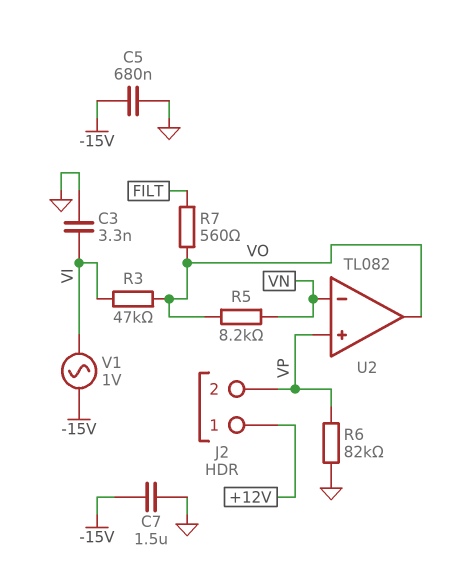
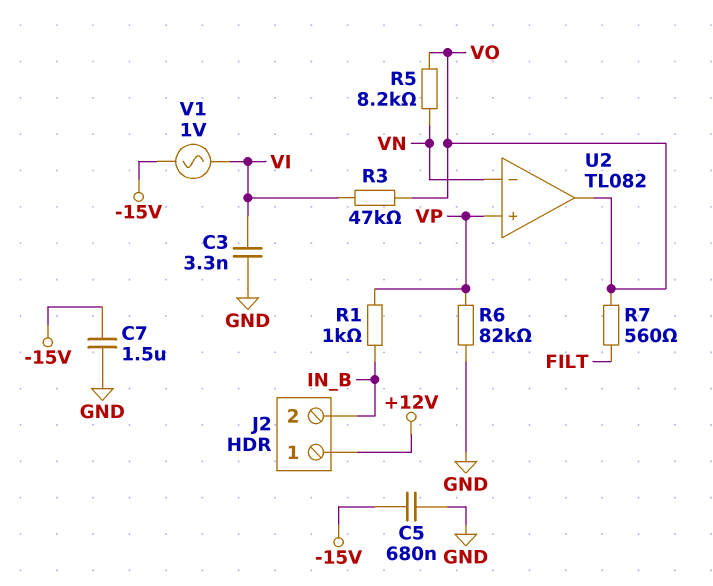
J2 pin 2: VP -> IN_B
R1: none -> 1k (IN_B, VP)

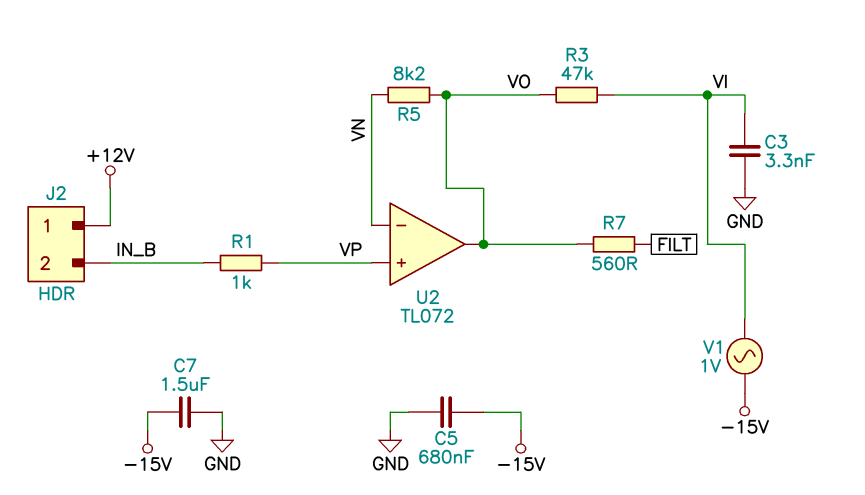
R6: 82k (GND, VP) -> none
U2: TL082 -> TL072

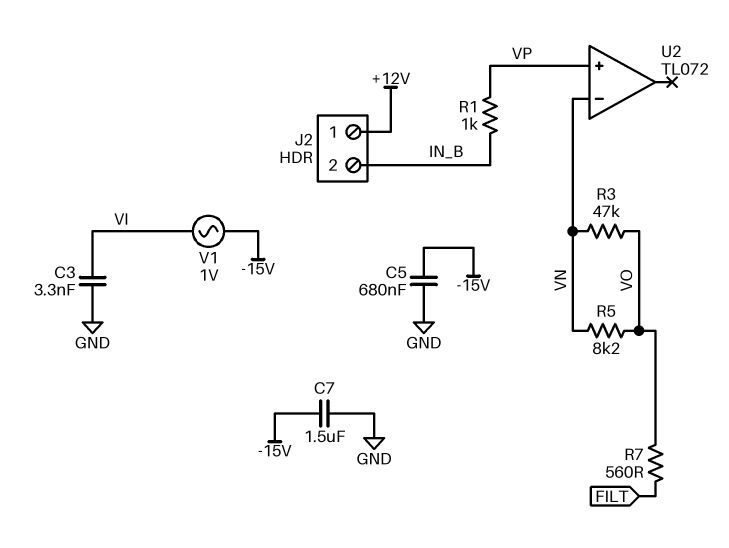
R3: 47k (VI, VO) -> 47k (VN, VO)
U2 pin out: VO -> none

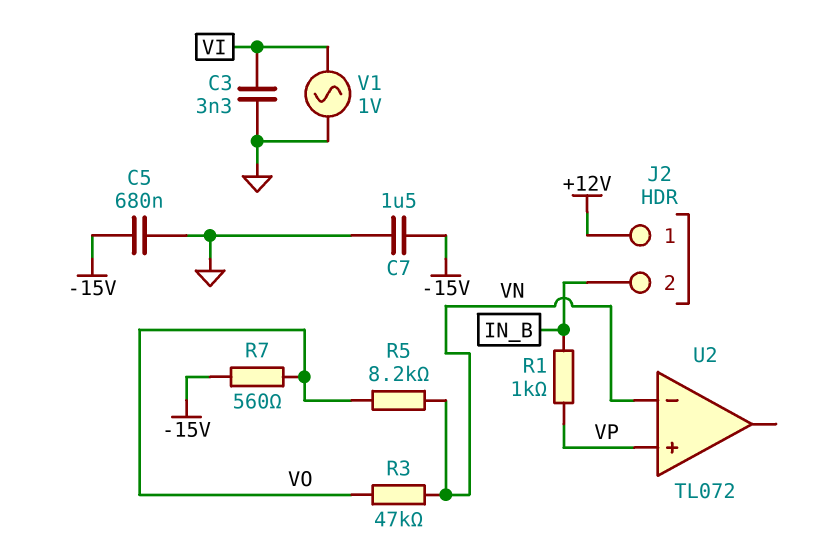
R7: 560 (FILT, VO) -> 560 (-15V, VO)
V1: AC 1V (-15V, VI) -> AC 1V (GND, VI)

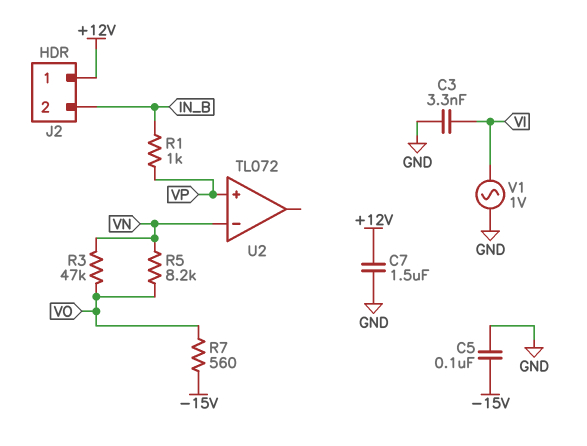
C5: 680nF (-15V, GND) -> 100nF (-15V, GND)
C7: 1.5uF (-15V, GND) -> 1.5uF (+12V, GND)

